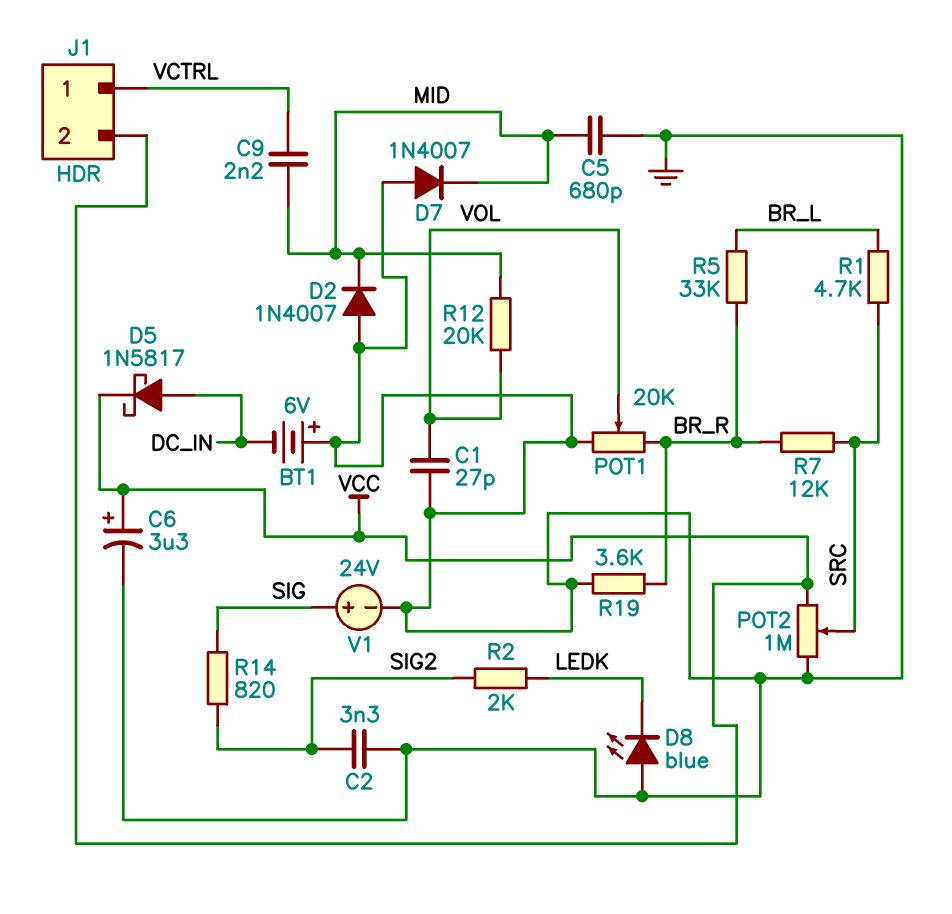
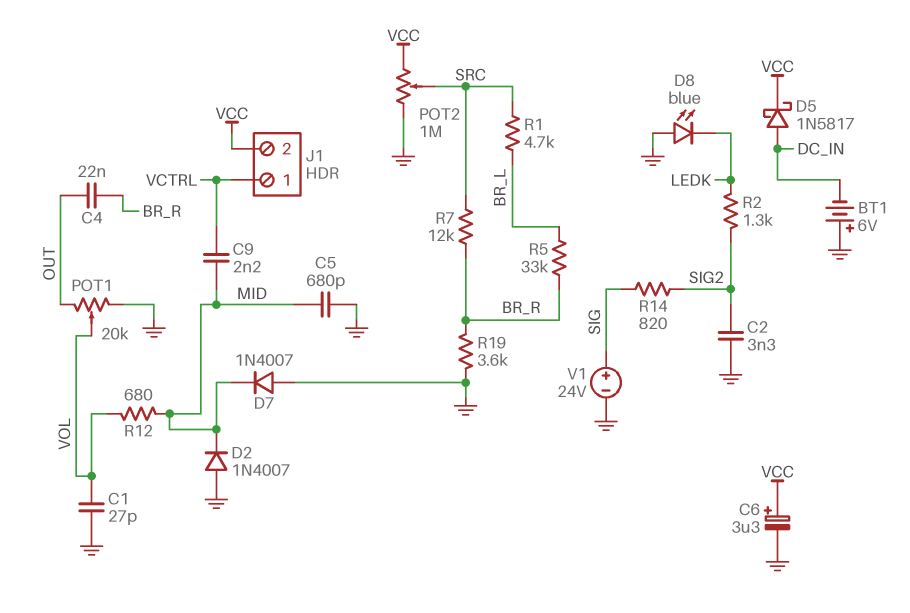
C4: none -> 22nF (BR_R, OUT)
POT1: 20k (BR_R, GND, wiper VOL) -> 20k (GND, OUT, wiper VOL)
R2: 2k (LEDK, SIG2) -> 1.3k (LEDK, SIG2)
R12: 20k (MID, VOL) -> 680 (MID, VOL)

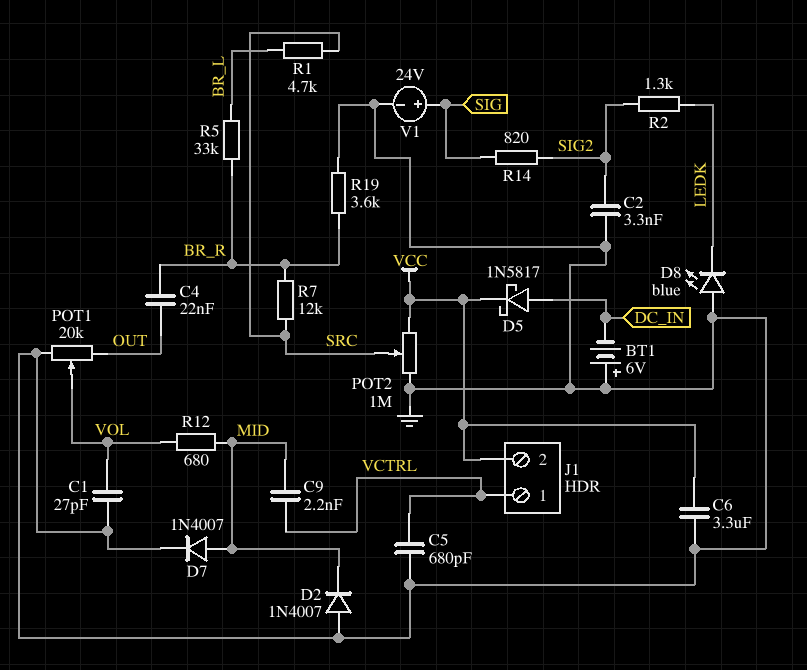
C5: 680pF (GND, MID) -> 680pF (GND, VCTRL)
C6: 3.3uF (plus VCC, minus GND) -> 3.3uF (GND, VCC)
D7: diode 1N4007 (A GND, K MID) -> diode 1N4007 (A MID, K GND)

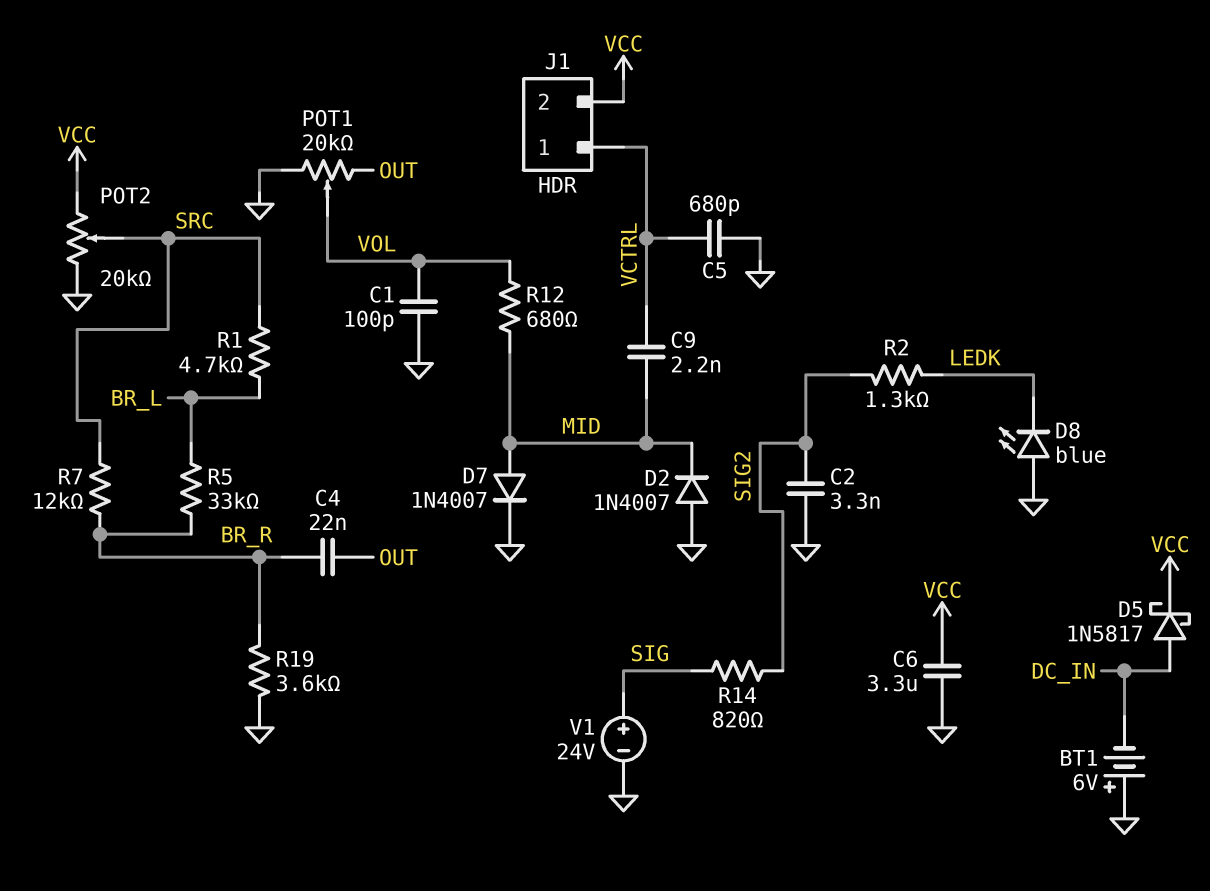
C1: 27pF (GND, VOL) -> 100pF (GND, VOL)
POT2: 1M (GND, VCC, wiper SRC) -> 20k (GND, VCC, wiper SRC)

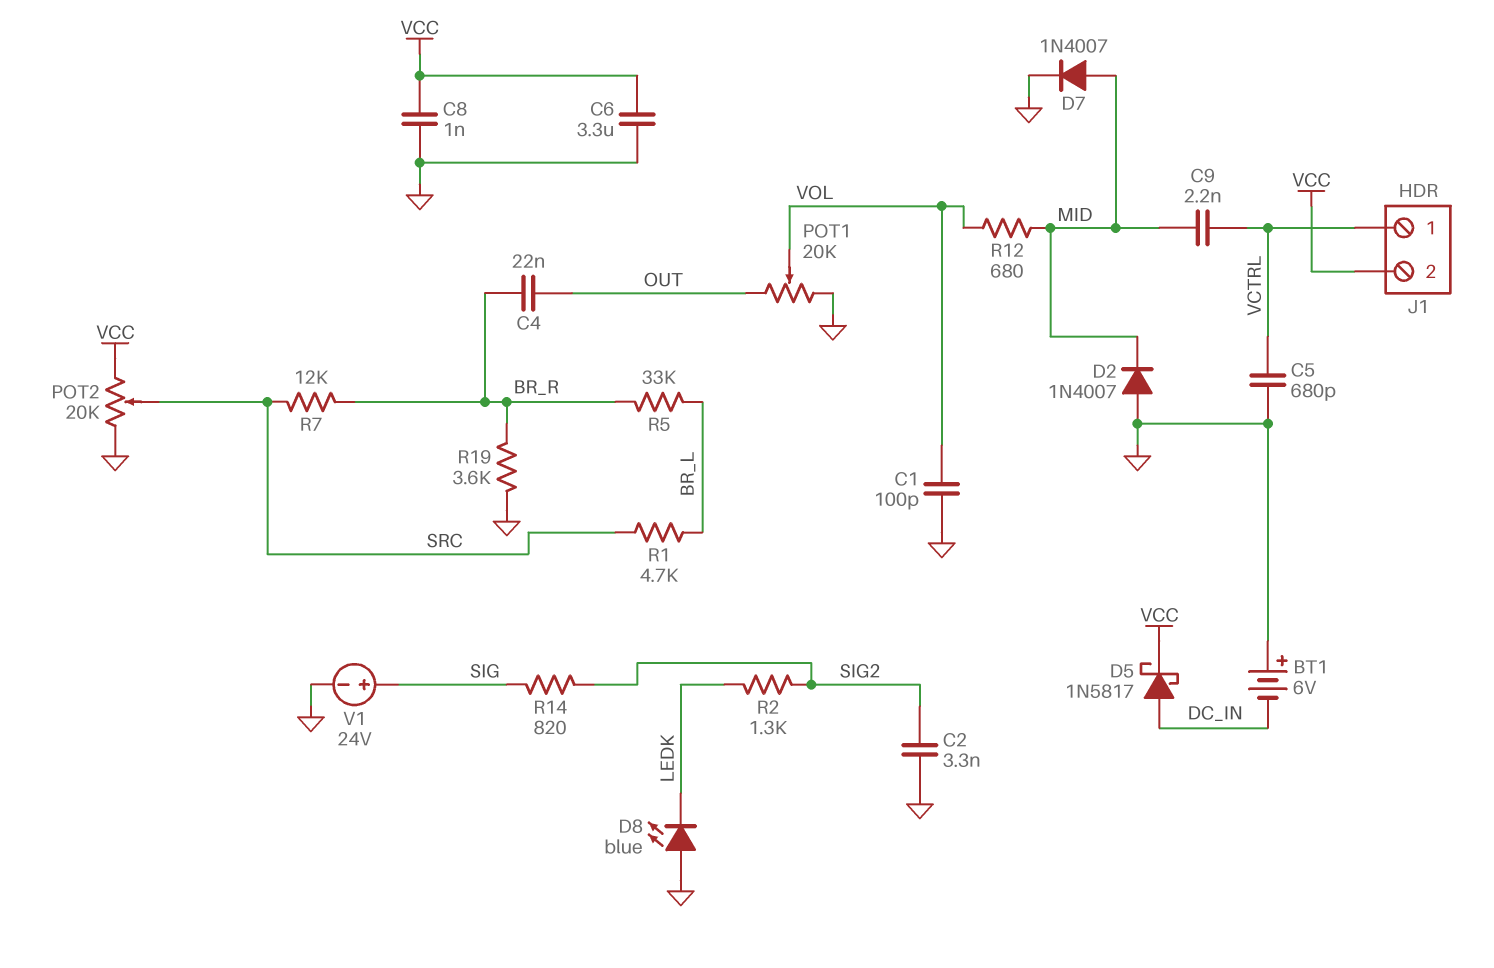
C8: none -> 1nF (GND, VCC)

